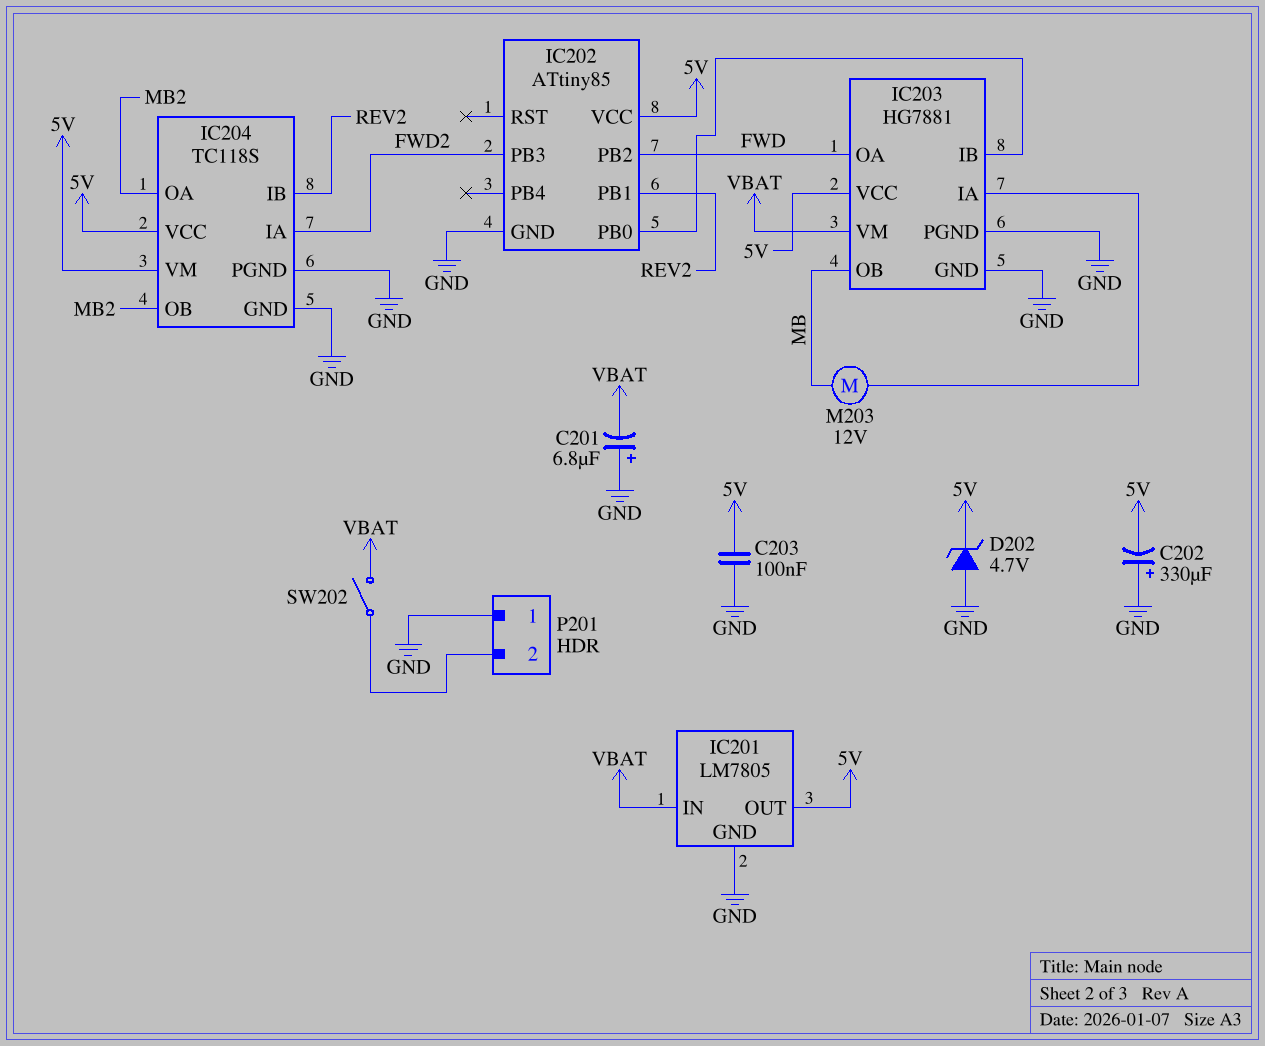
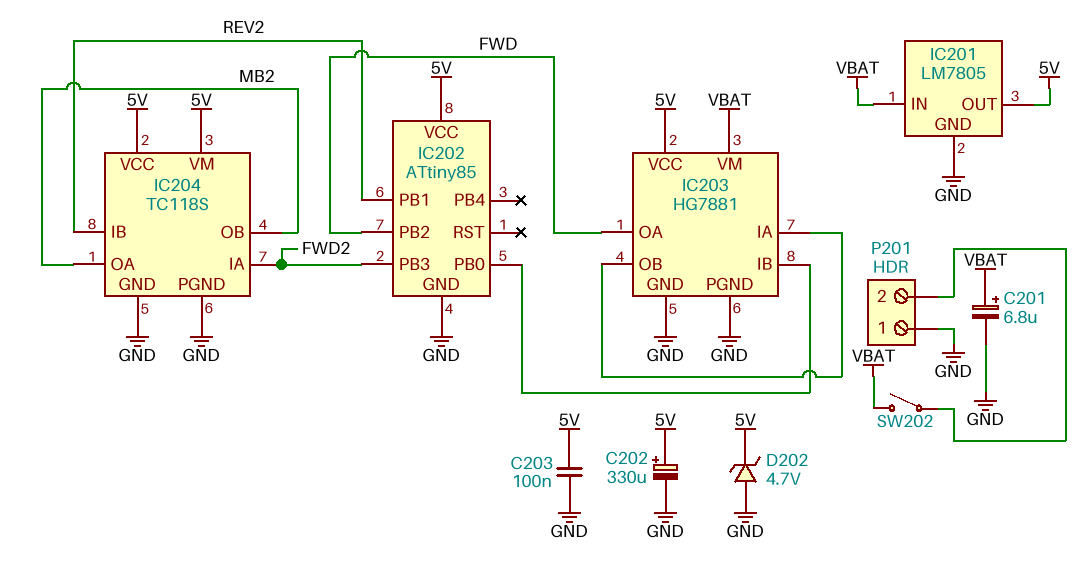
C201: 6.8uF (plus GND, minus VBAT) -> 6.8uF (plus VBAT, minus GND)
C202: 330uF (plus GND, minus 5V) -> 330uF (plus 5V, minus GND)
IC203 pin OB: MB -> IC203/IA
M203: motor 12V (IC203/IA, MB) -> none

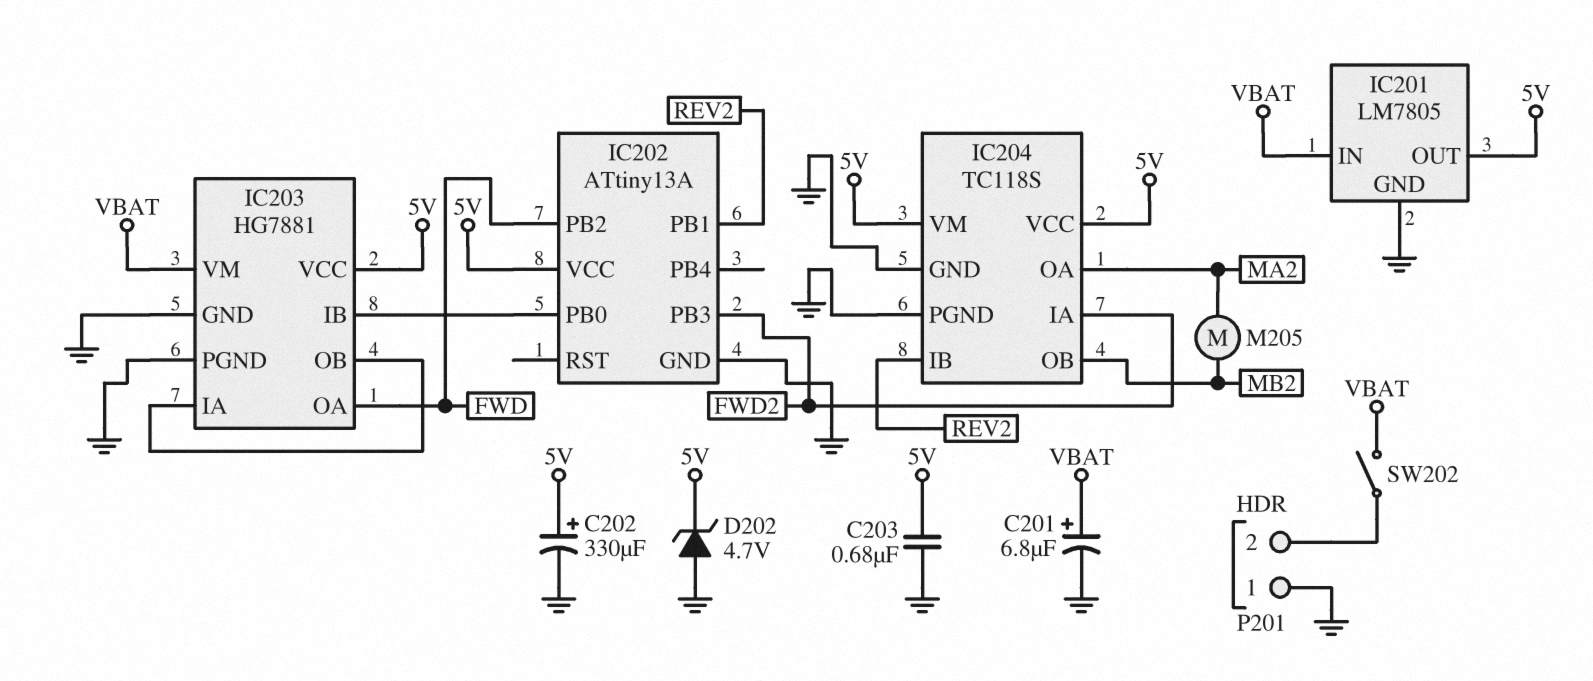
C203: 100nF (5V, GND) -> 680nF (5V, GND)
IC202: ATtiny85 -> ATtiny13A
IC204 pin OA: MB2 -> MA2
M205: none -> motor (MA2, MB2)

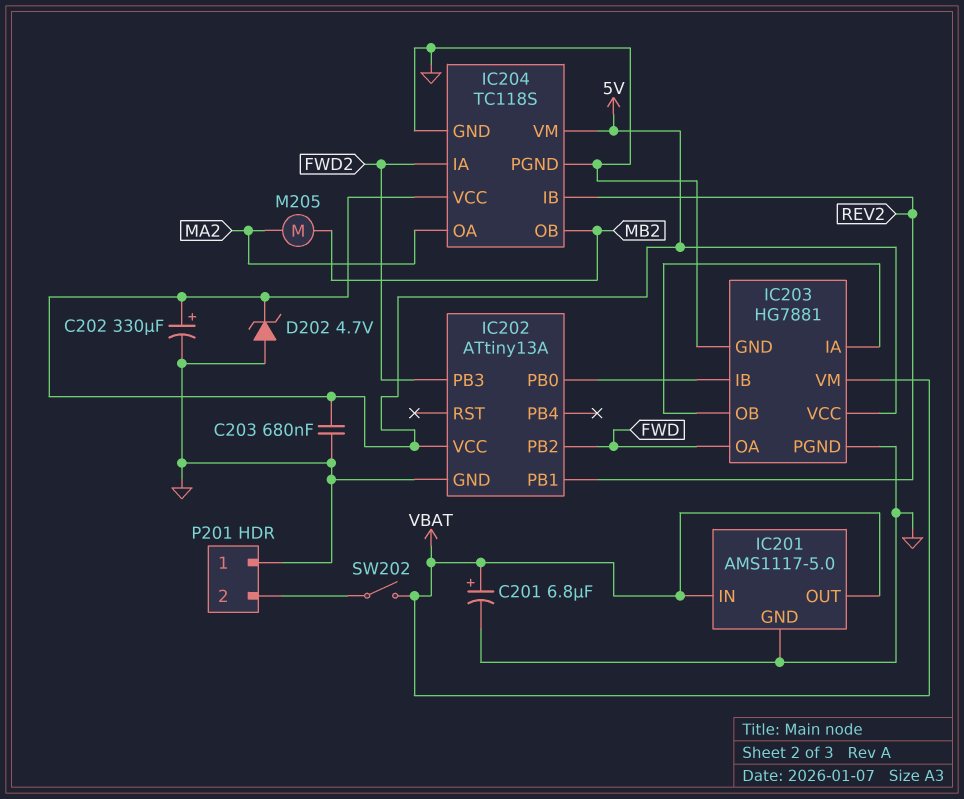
IC201: LM7805 -> AMS1117-5.0
IC201 pin OUT: 5V -> VBAT

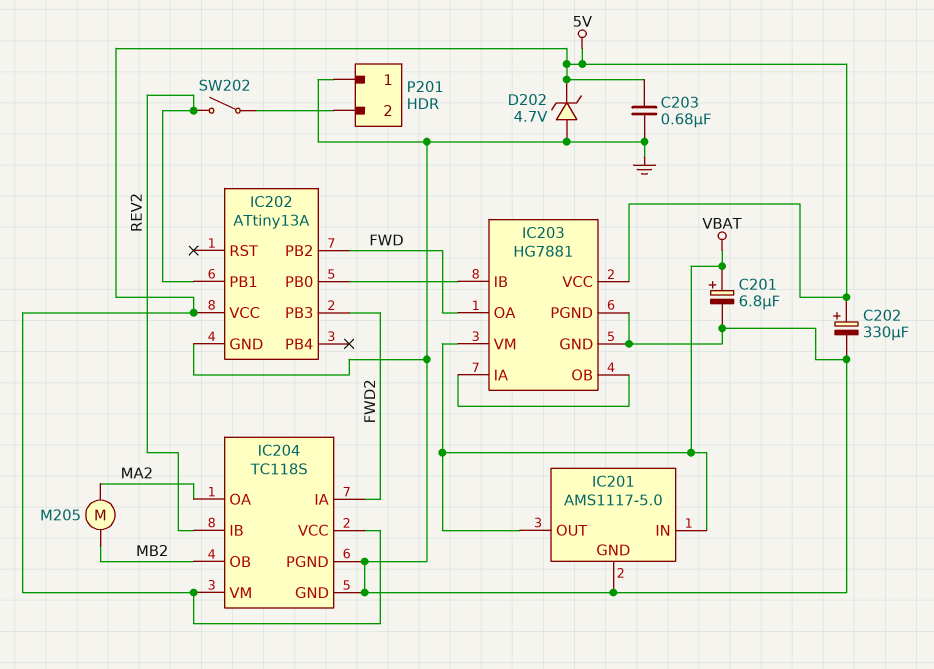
SW202: switch (P201/2, VBAT) -> switch (P201/2, REV2)

